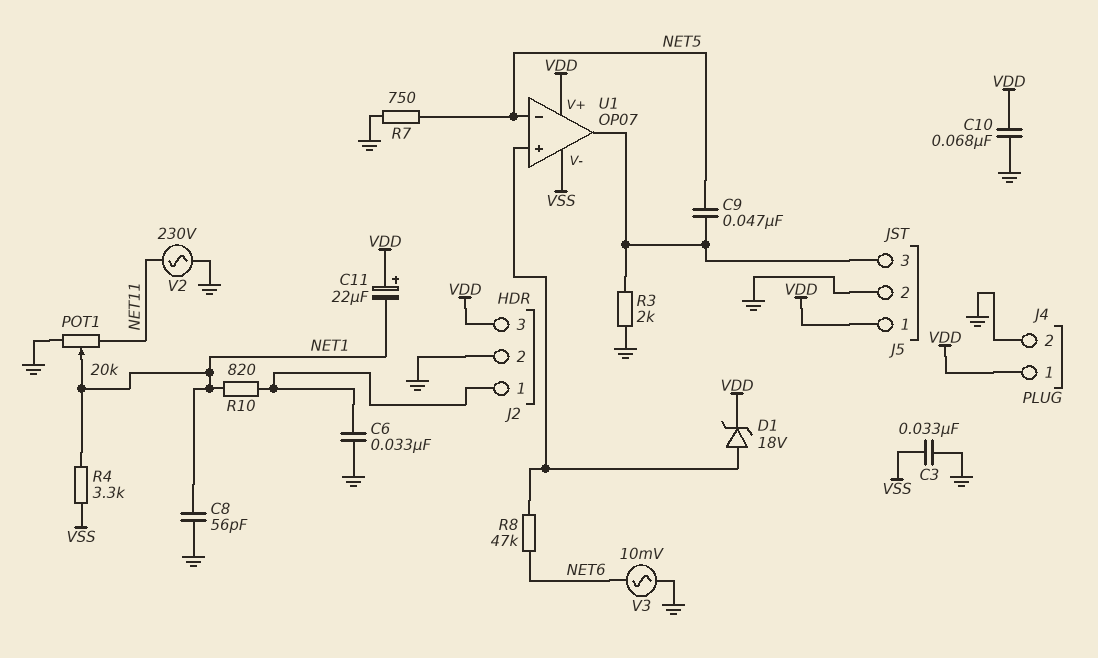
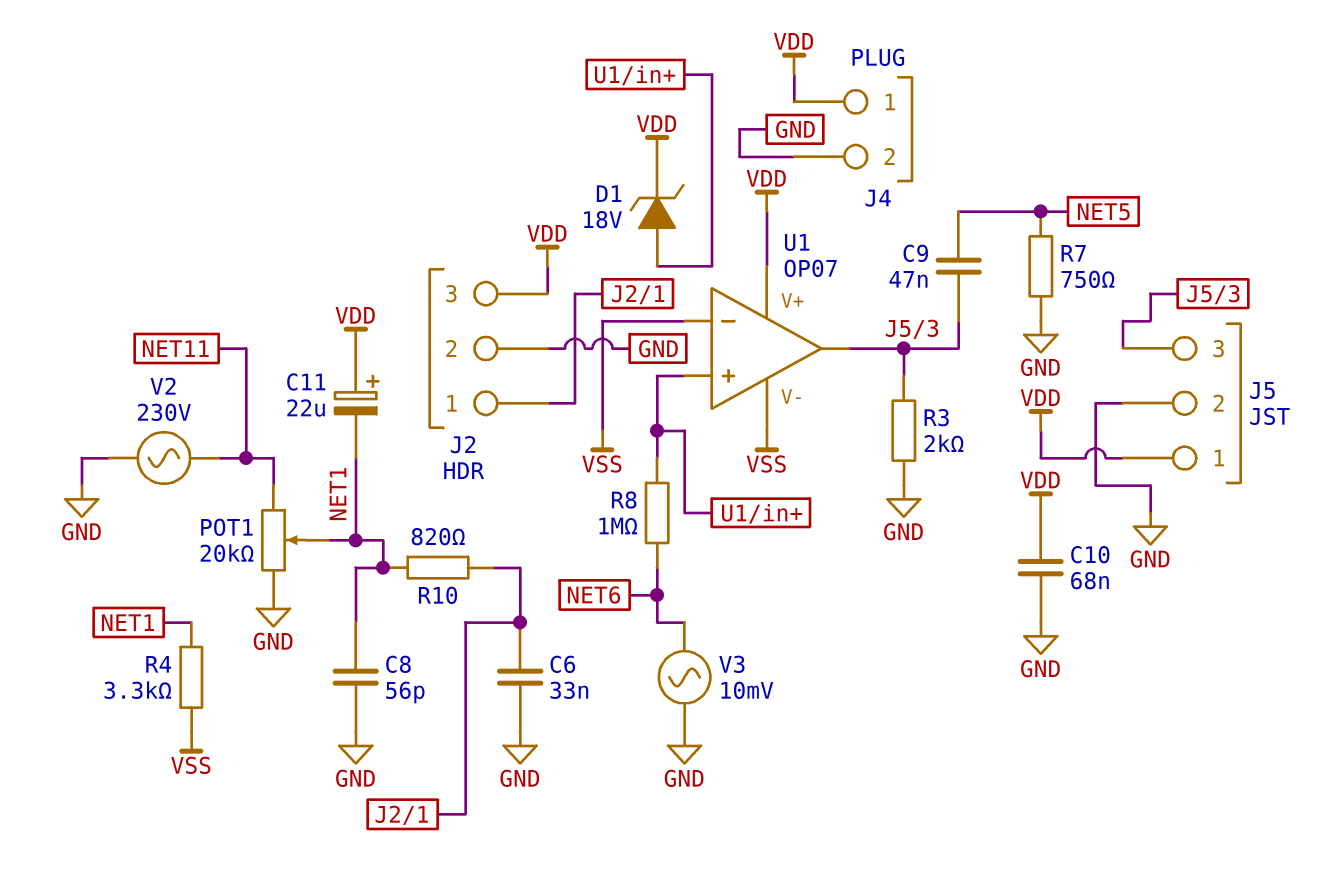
C3: 33nF (GND, VSS) -> none
R8: 47k (NET6, U1/in+) -> 1M (NET6, U1/in+)
U1 pin in-: NET5 -> VSS

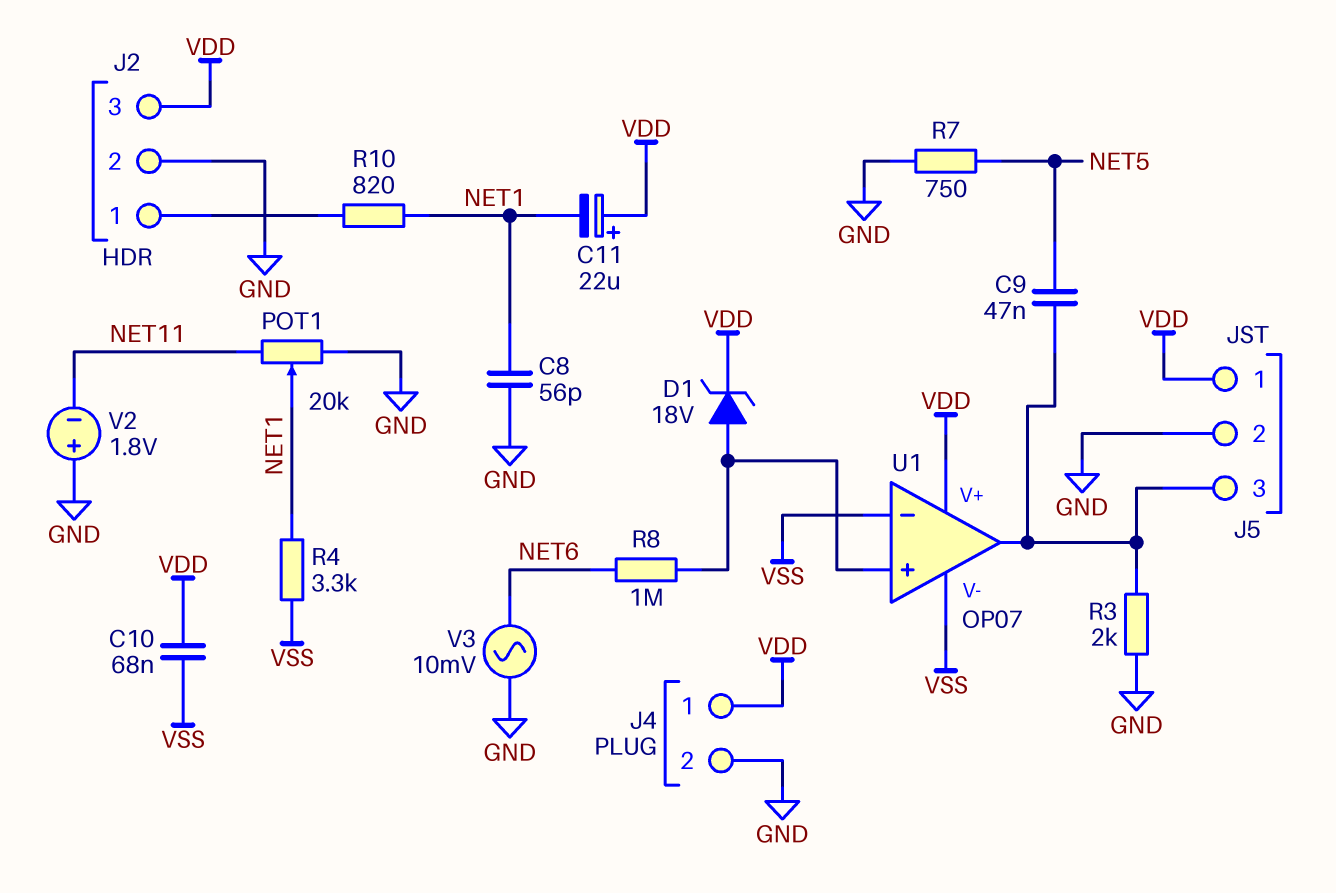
C6: 33nF (GND, J2/1) -> none
C10: 68nF (GND, VDD) -> 68nF (VDD, VSS)
V2: AC 230V (GND, NET11) -> 1.8V (plus GND, minus NET11)

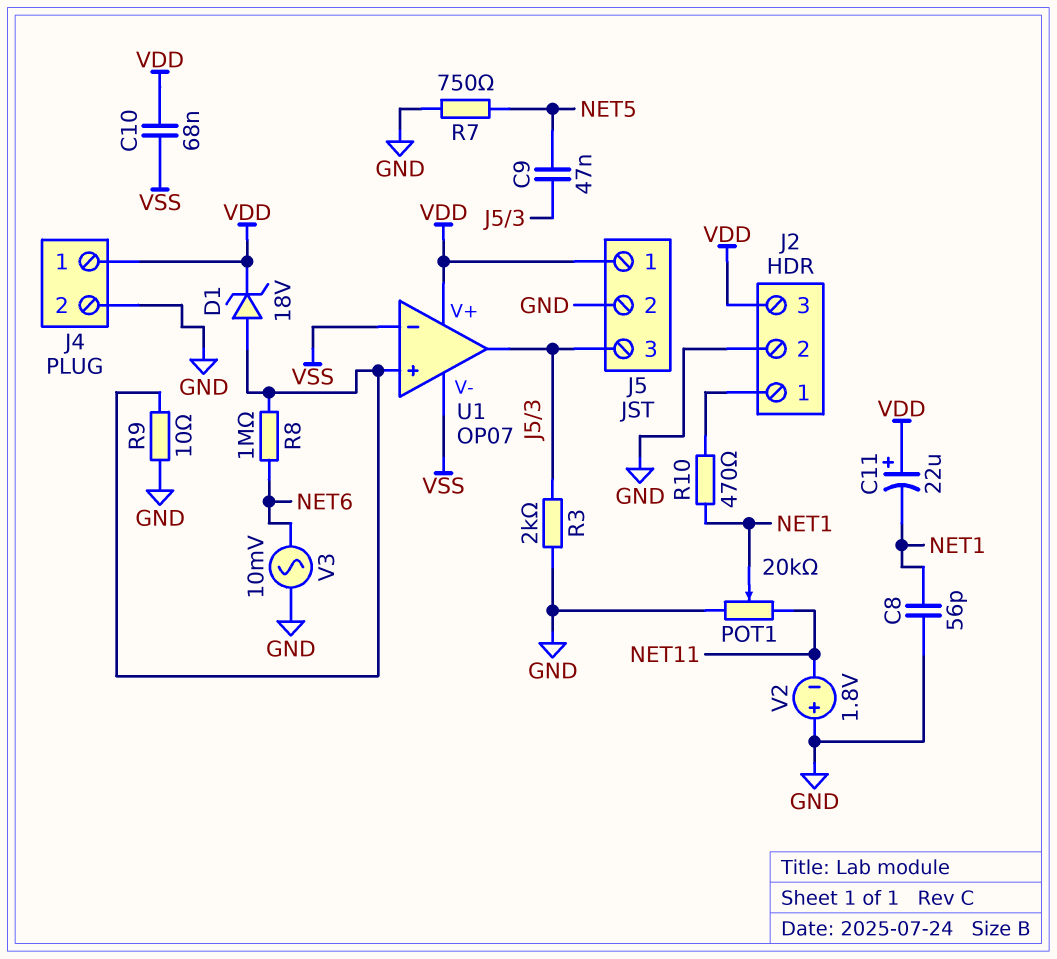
R4: 3.3k (NET1, VSS) -> none
R9: none -> 10 (GND, U1/in+)
R10: 820 (J2/1, NET1) -> 470 (J2/1, NET1)

